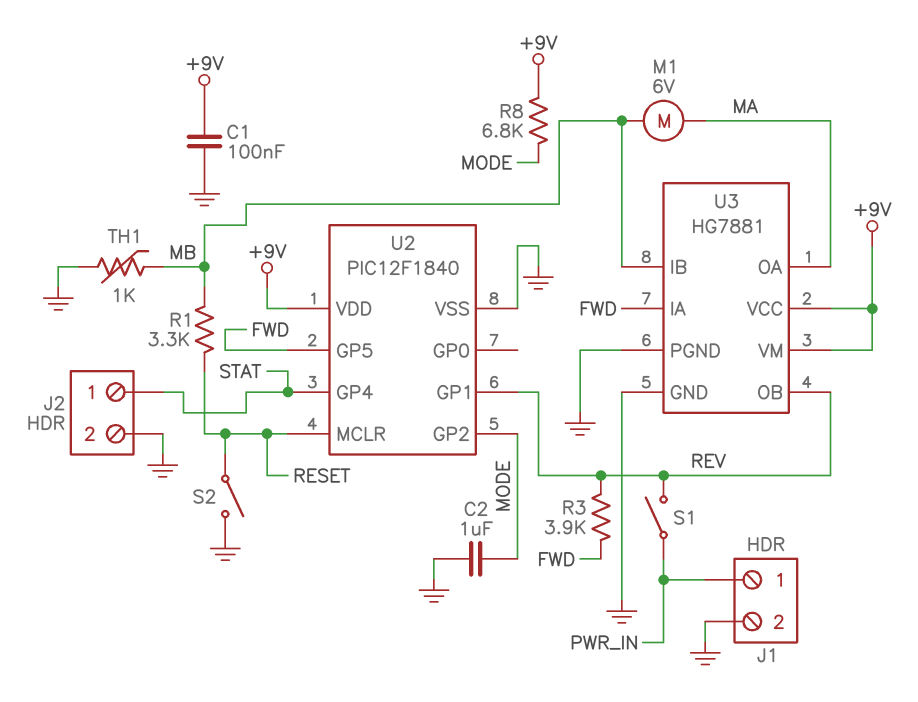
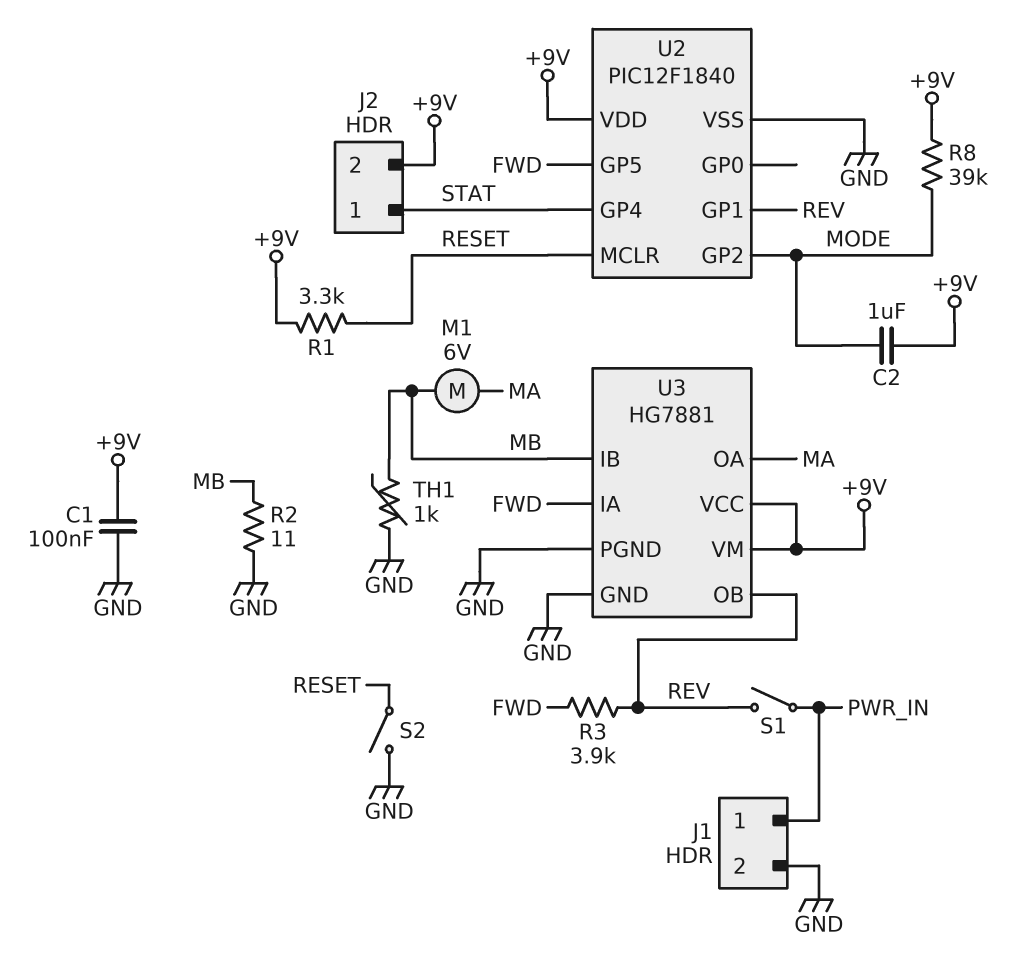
C2: 1uF (GND, MODE) -> 1uF (+9V, MODE)
J2 pin 2: GND -> +9V
R1: 3.3k (MB, RESET) -> 3.3k (+9V, RESET)
R2: none -> 11 (GND, MB)
R8: 6.8k (+9V, MODE) -> 39k (+9V, MODE)

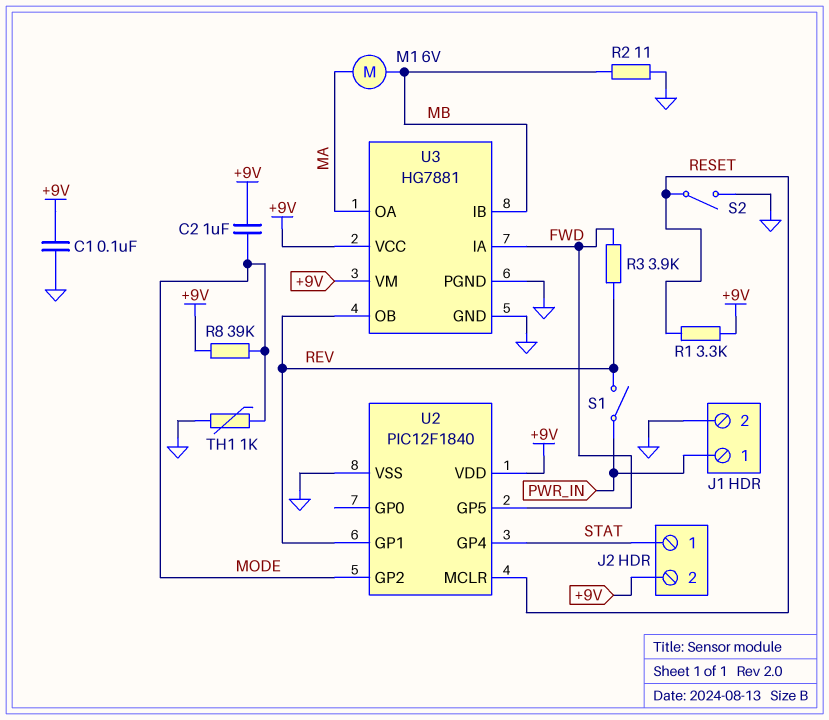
TH1: 1k (GND, MB) -> 1k (GND, MODE)

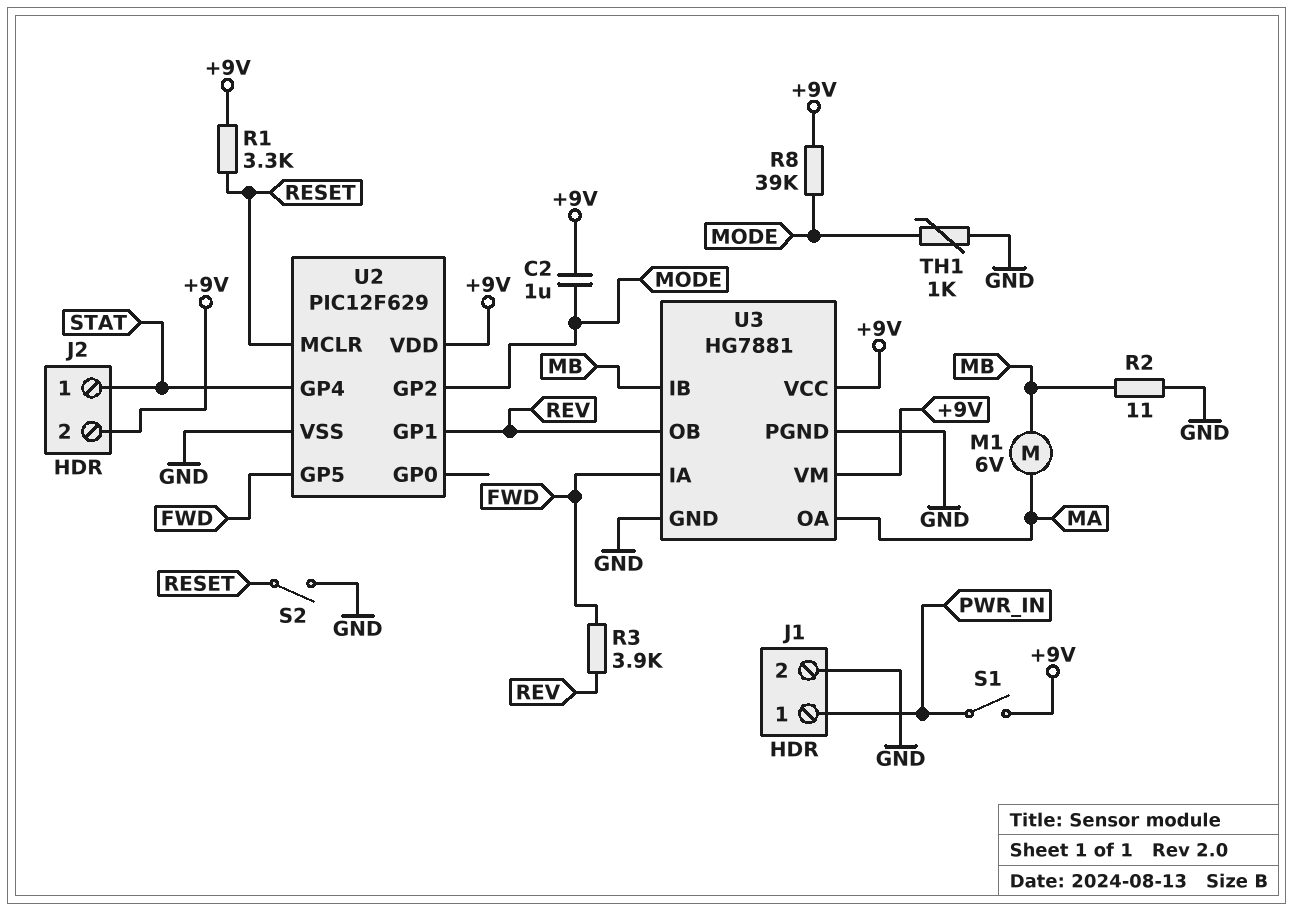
C1: 100nF (+9V, GND) -> none
S1: switch (PWR_IN, REV) -> switch (+9V, PWR_IN)
U2: PIC12F1840 -> PIC12F629

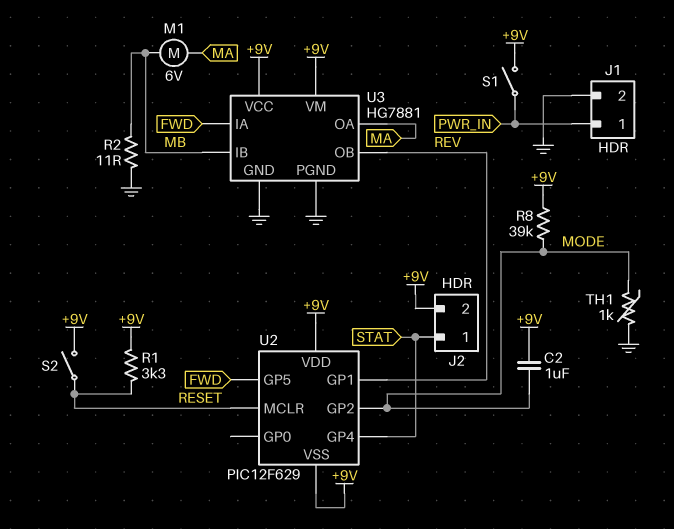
R3: 3.9k (FWD, REV) -> none
S2: switch (GND, RESET) -> switch (+9V, RESET)
U2 pin VSS: GND -> +9V

